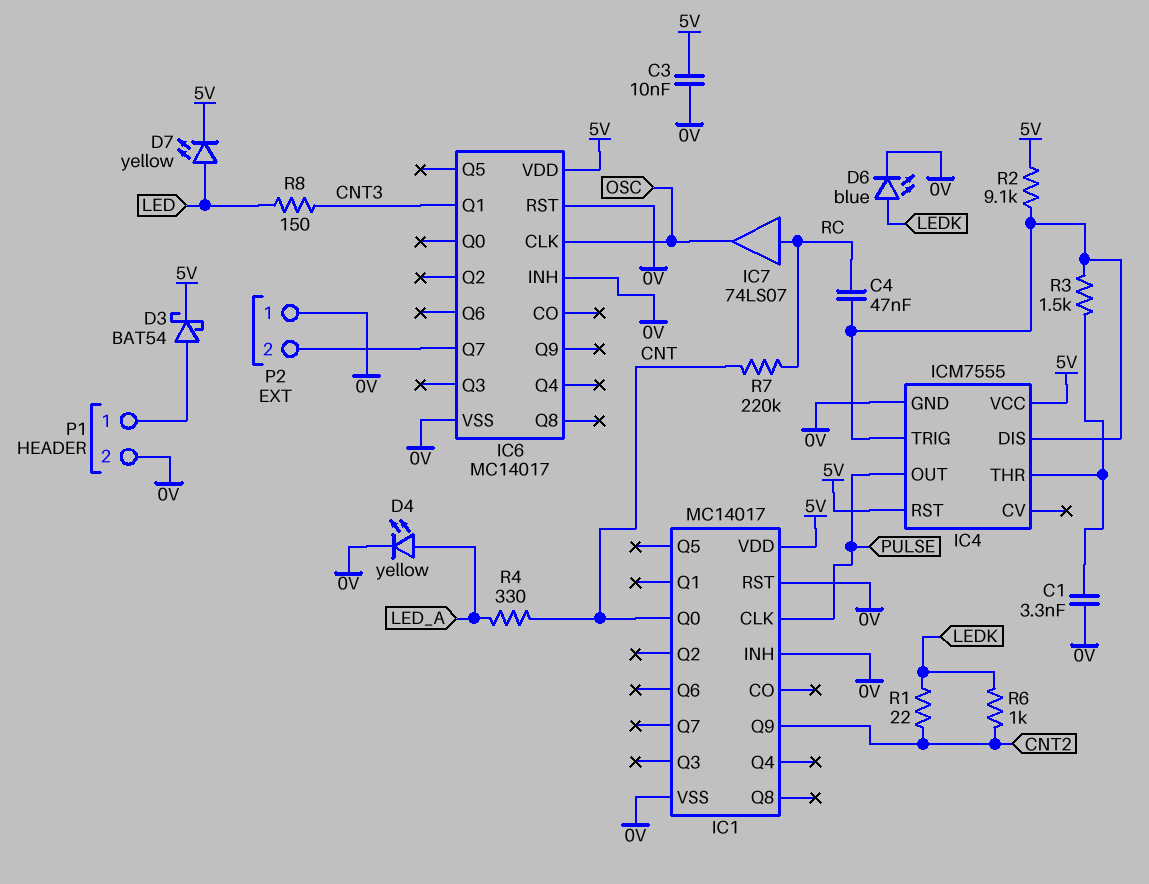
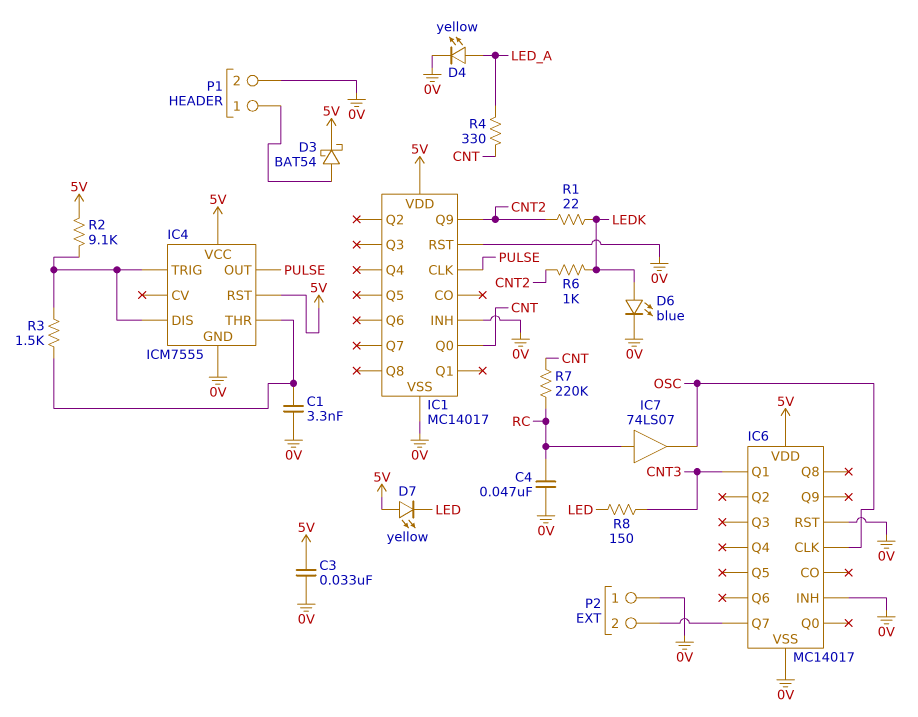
C3: 10nF (0V, 5V) -> 33nF (0V, 5V)
C4: 47nF (IC4/DIS, RC) -> 47nF (0V, RC)
D7: LED yellow (A LED, K 5V) -> LED yellow (A 5V, K LED)

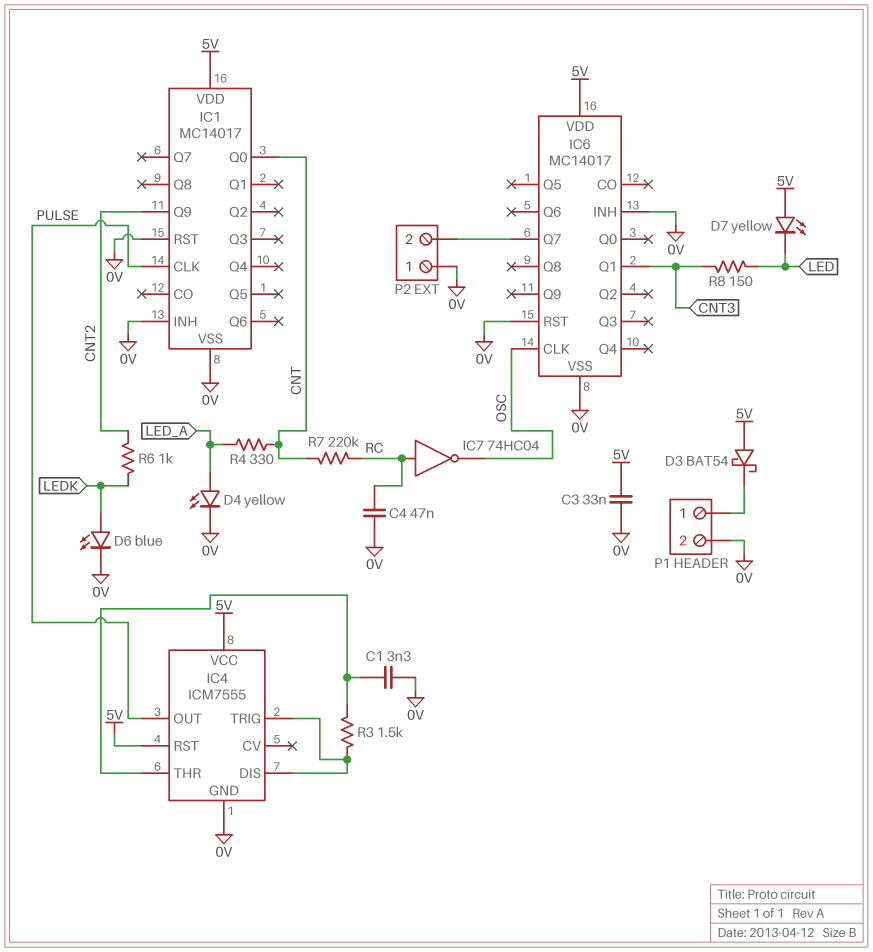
D3: schottky BAT54 (A P1/1, K 5V) -> schottky BAT54 (A 5V, K P1/1)
IC7: buffer 74LS07 (in RC, out OSC) -> NOT 74HC04 (in RC, out OSC)
R1: 22 (CNT2, LEDK) -> none
R2: 9.1k (5V, IC4/DIS) -> none

